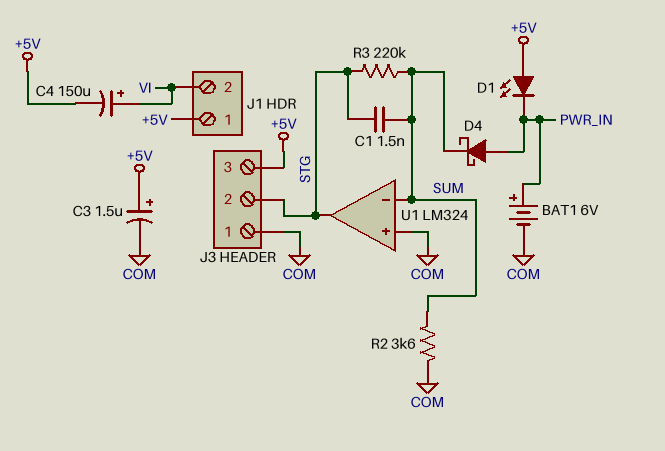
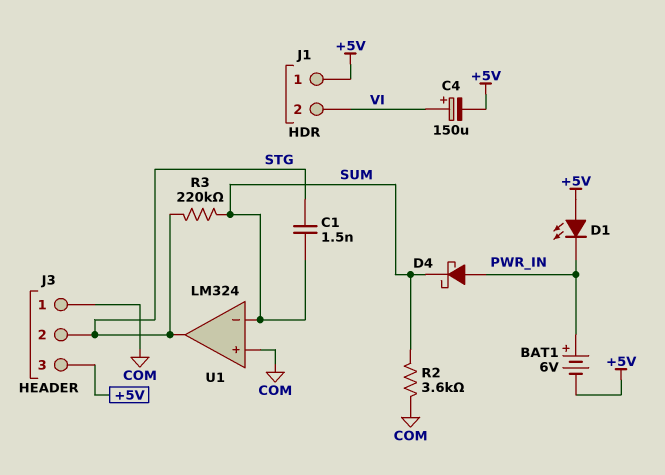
BAT1: 6V (plus PWR_IN, minus COM) -> 6V (plus PWR_IN, minus +5V)
C3: 1.5uF (plus +5V, minus COM) -> none

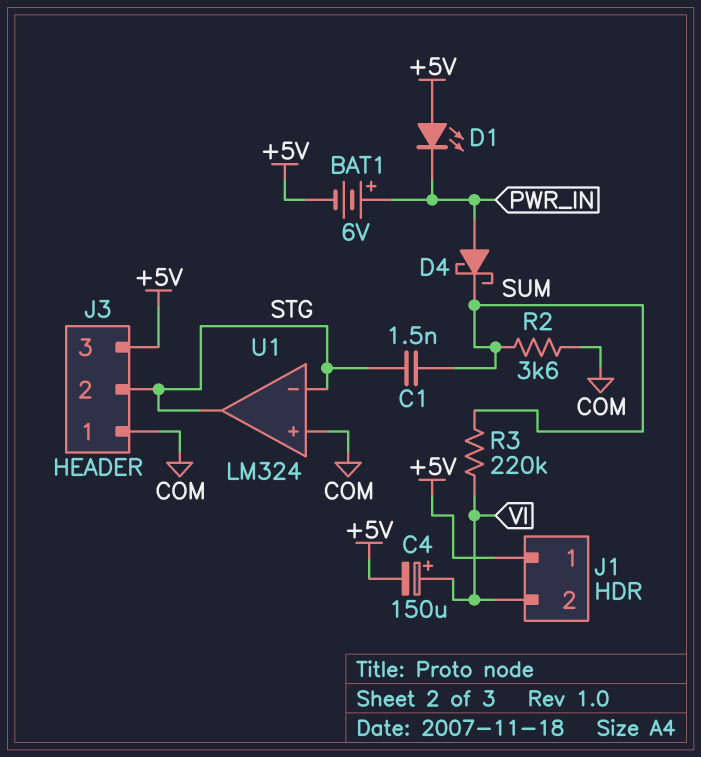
R3: 220k (STG, SUM) -> 220k (SUM, VI)
U1 pin in-: SUM -> STG

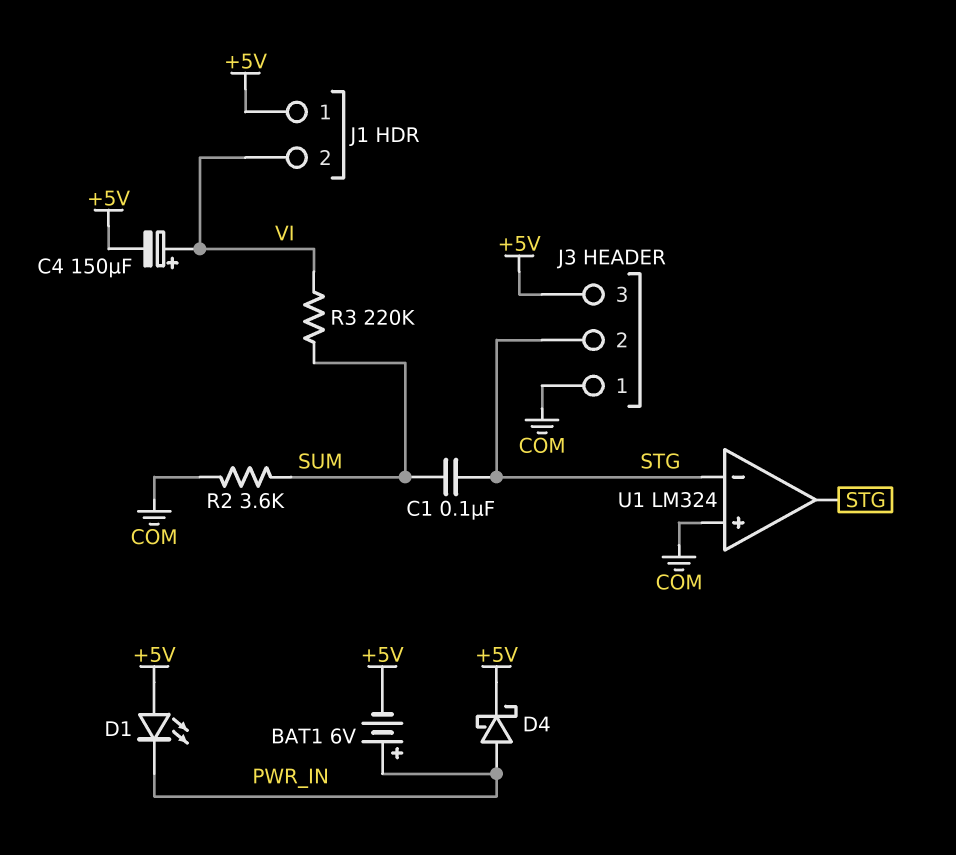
C1: 1.5nF (STG, SUM) -> 100nF (STG, SUM)
D4: schottky (A PWR_IN, K SUM) -> schottky (A PWR_IN, K +5V)

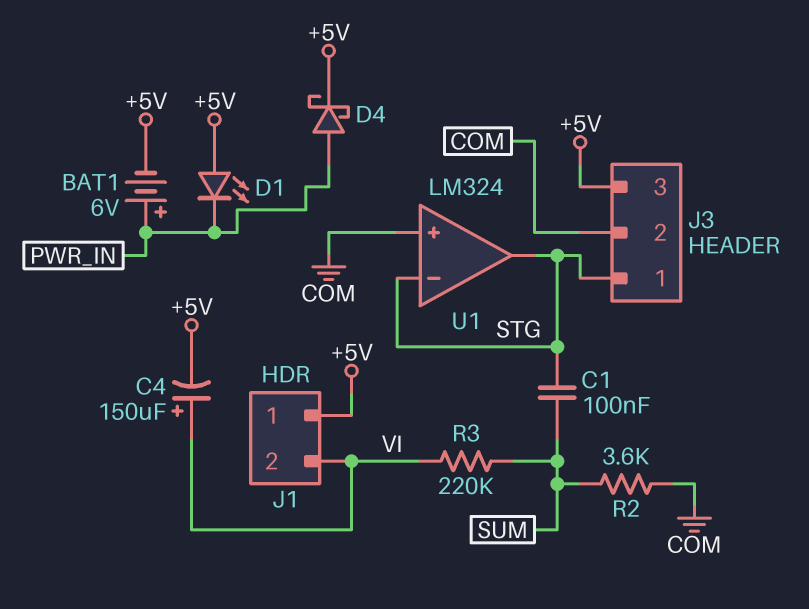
J3 pin 1: COM -> STG
J3 pin 2: STG -> COM

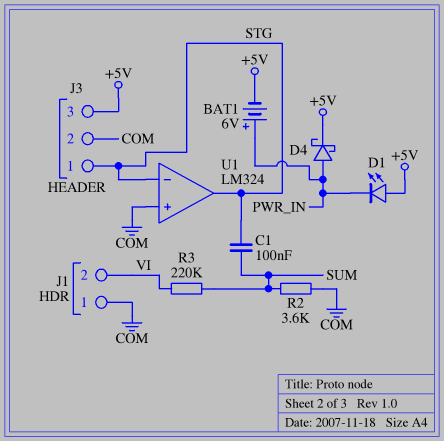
C4: 150uF (plus VI, minus +5V) -> none
J1 pin 1: +5V -> COM

